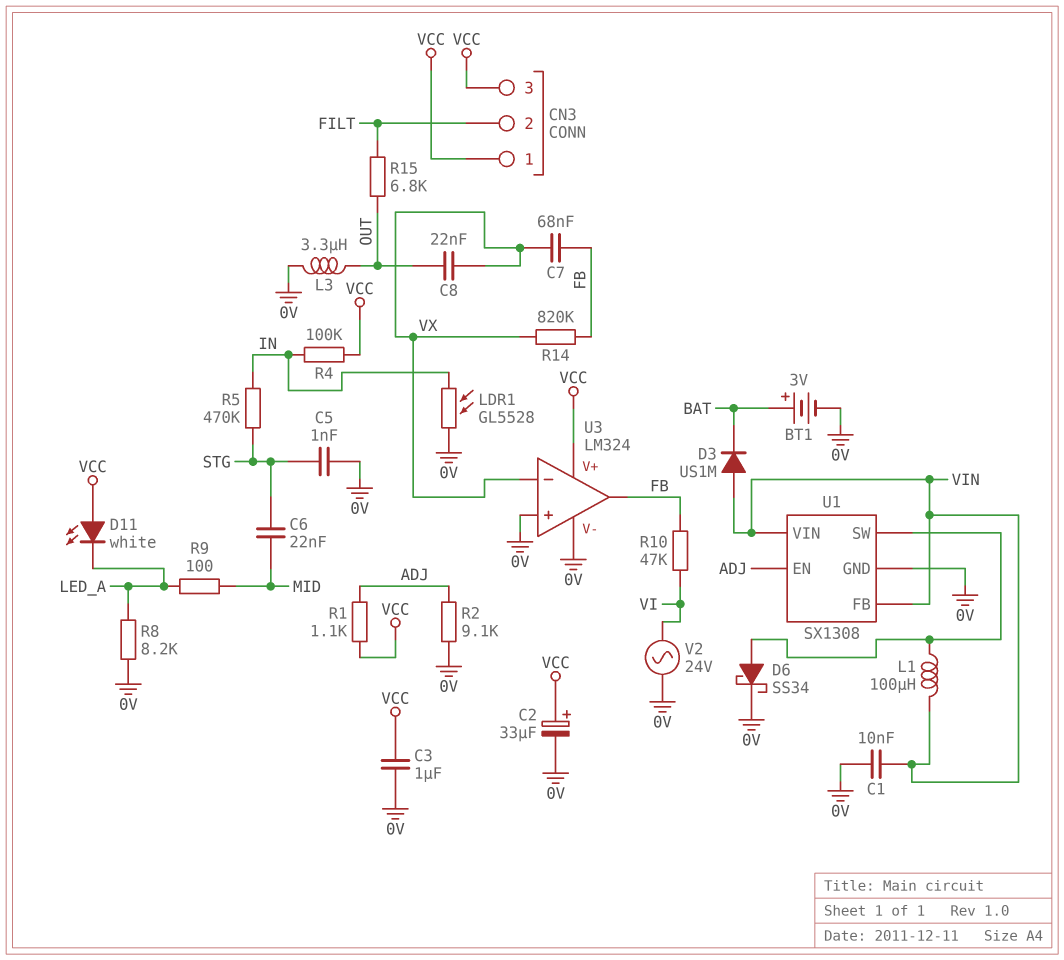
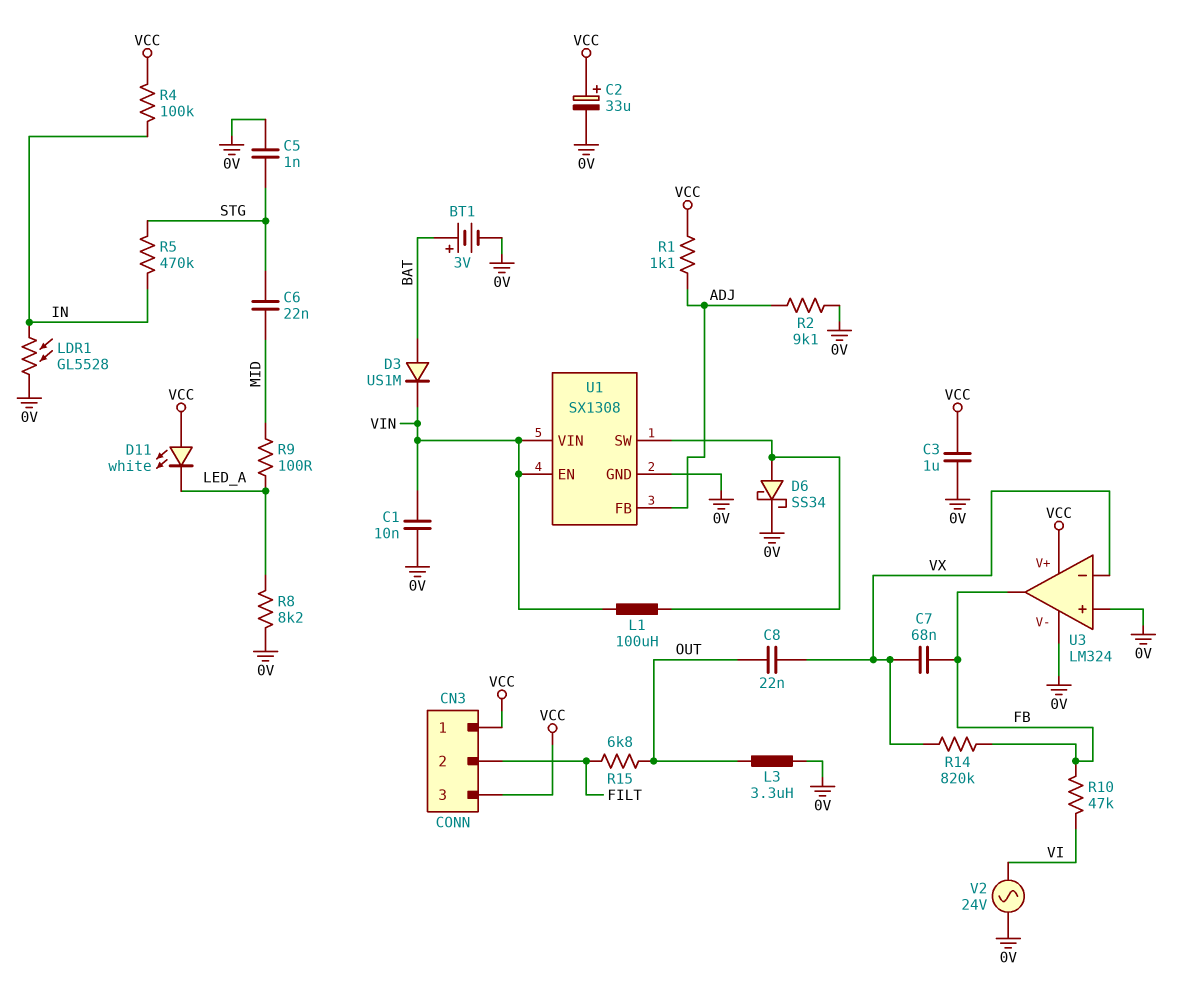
D3: diode US1M (A VIN, K BAT) -> diode US1M (A BAT, K VIN)
U1 pin EN: ADJ -> VIN
U1 pin FB: VIN -> ADJ

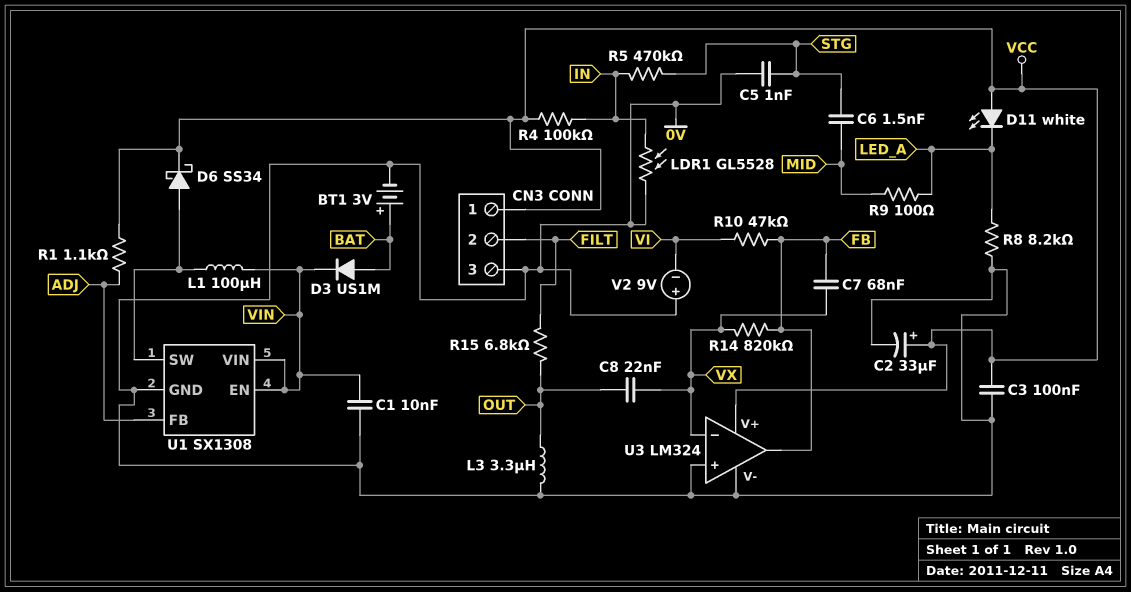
C3: 1uF (0V, VCC) -> 100nF (0V, VCC)
C6: 22nF (MID, STG) -> 1.5nF (MID, STG)
CN3 pin 3: VCC -> 0V
D6: schottky SS34 (A U1/SW, K 0V) -> schottky SS34 (A U1/SW, K VCC)
R2: 9.1k (0V, ADJ) -> none
V2: AC 24V (0V, VI) -> 9V (plus 0V, minus VI)

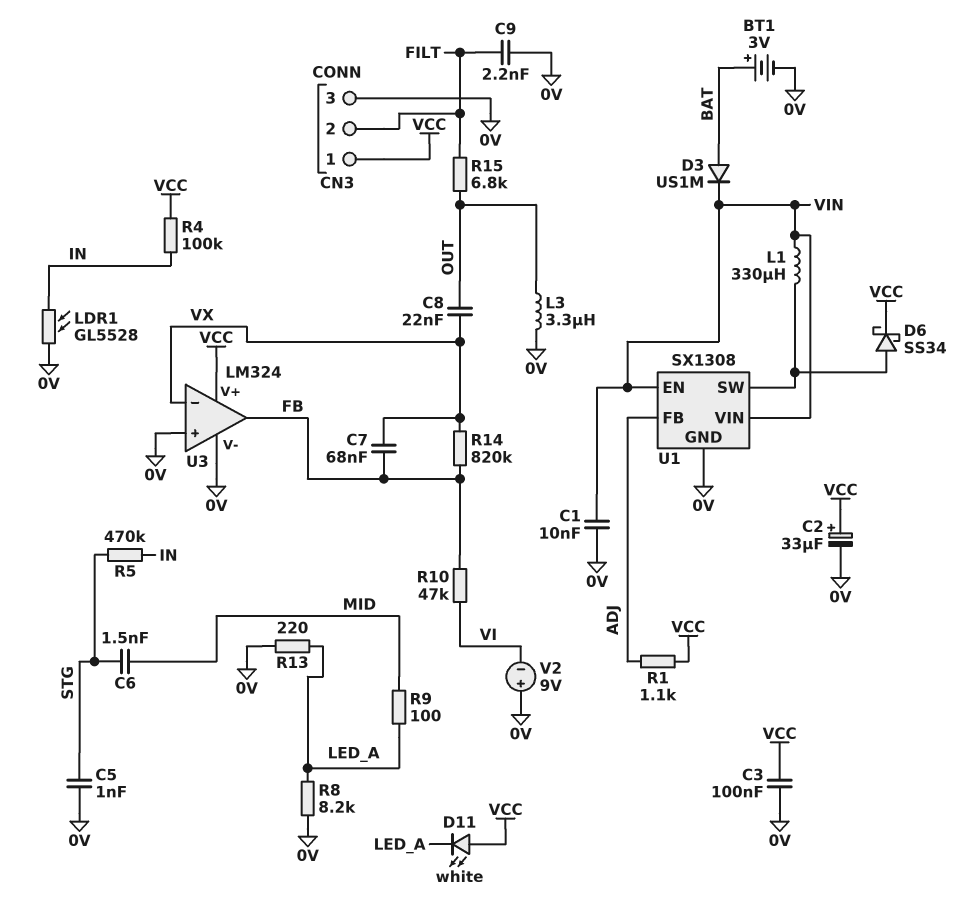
C9: none -> 2.2nF (0V, FILT)
L1: 100uH (U1/SW, VIN) -> 330uH (U1/SW, VIN)
R13: none -> 220 (0V, LED_A)

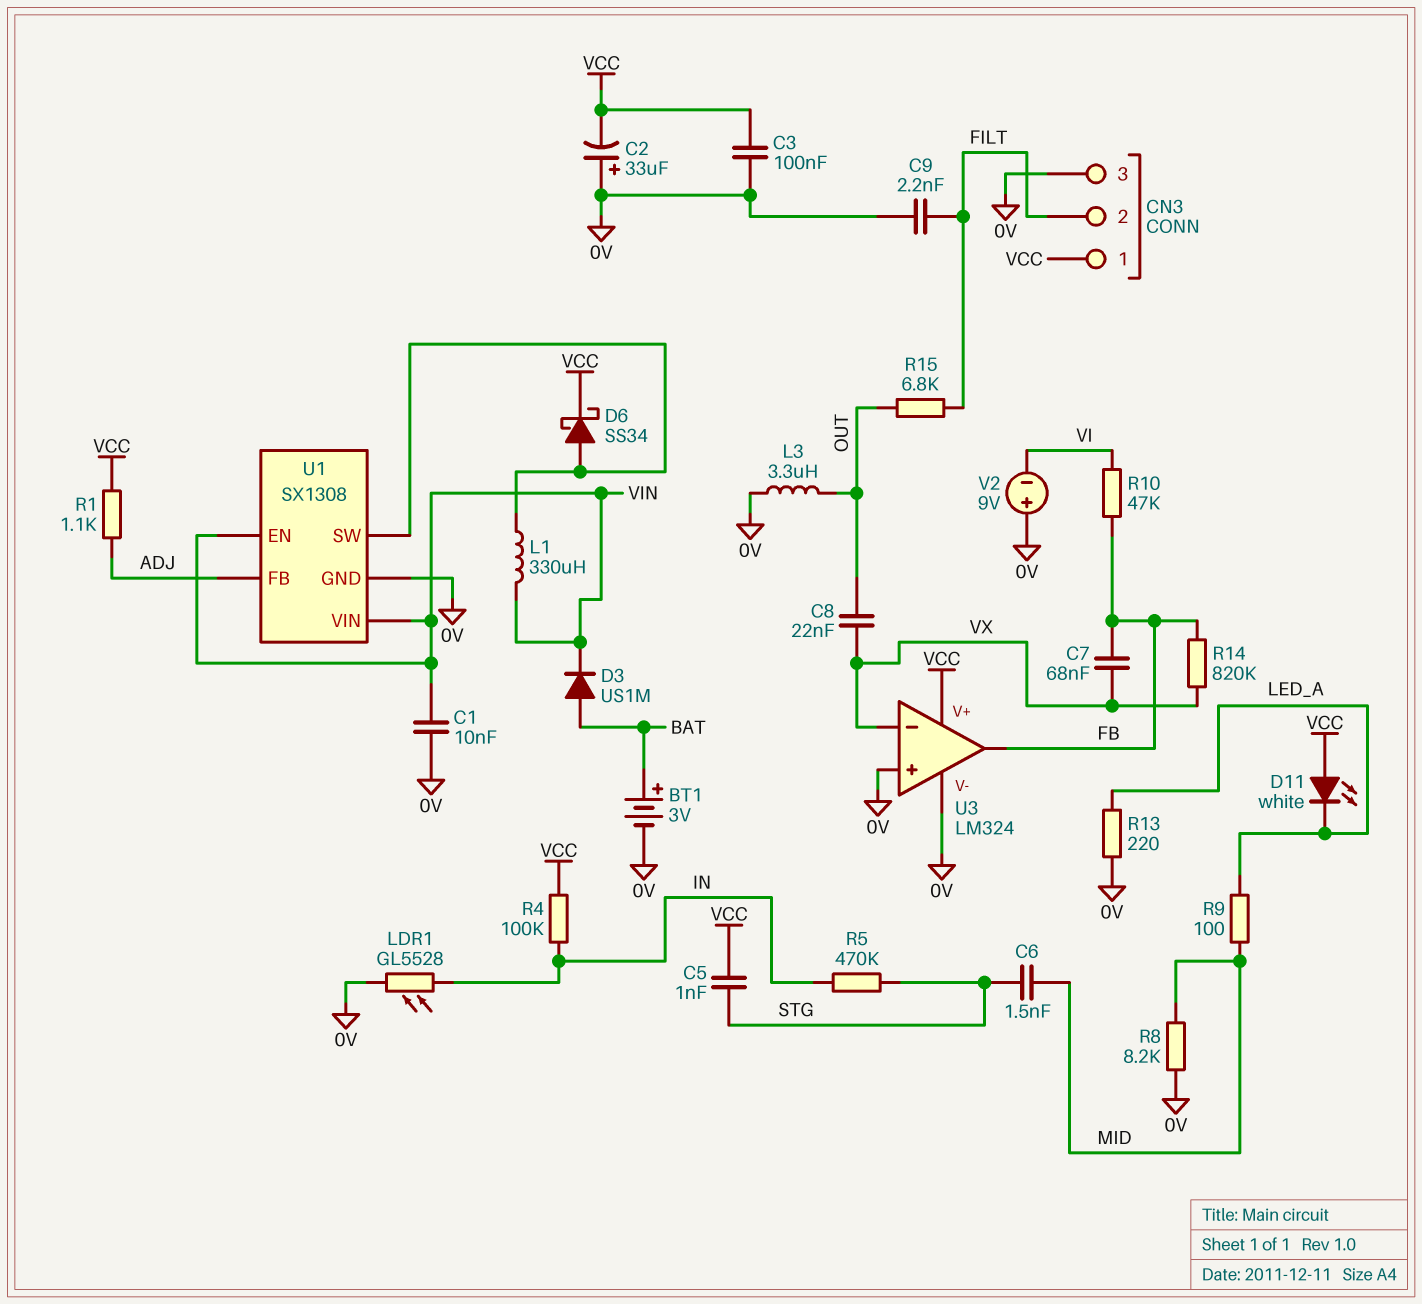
C2: 33uF (plus VCC, minus 0V) -> 33uF (plus 0V, minus VCC)
C5: 1nF (0V, STG) -> 1nF (STG, VCC)
R8: 8.2k (0V, LED_A) -> 8.2k (0V, MID)

